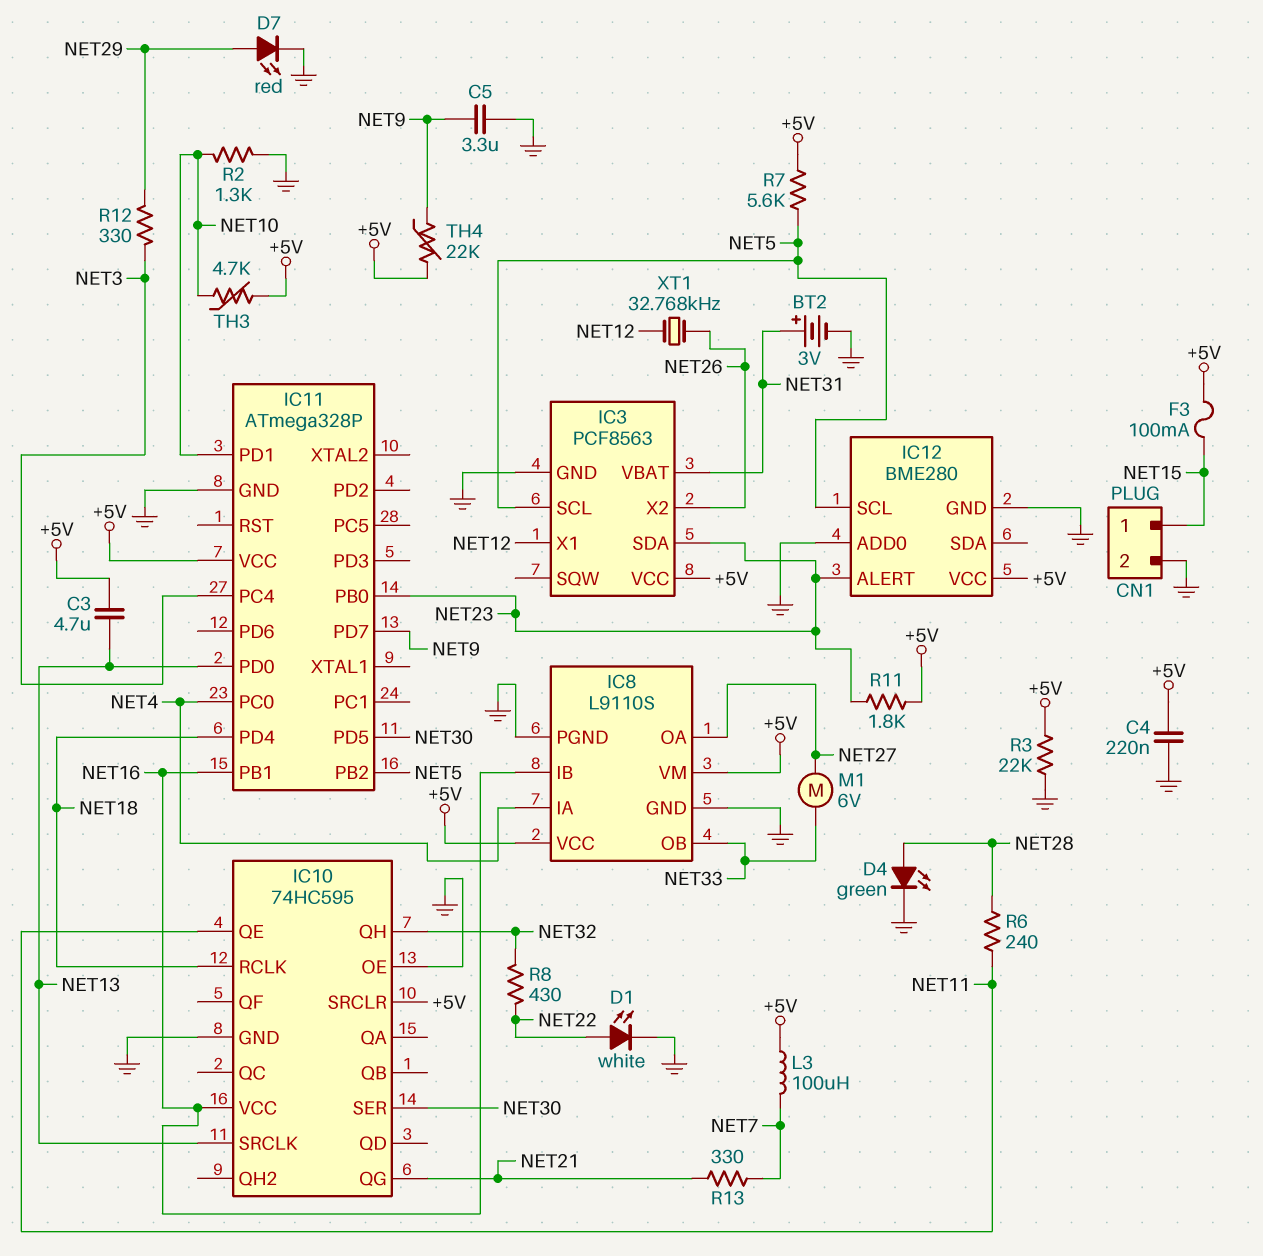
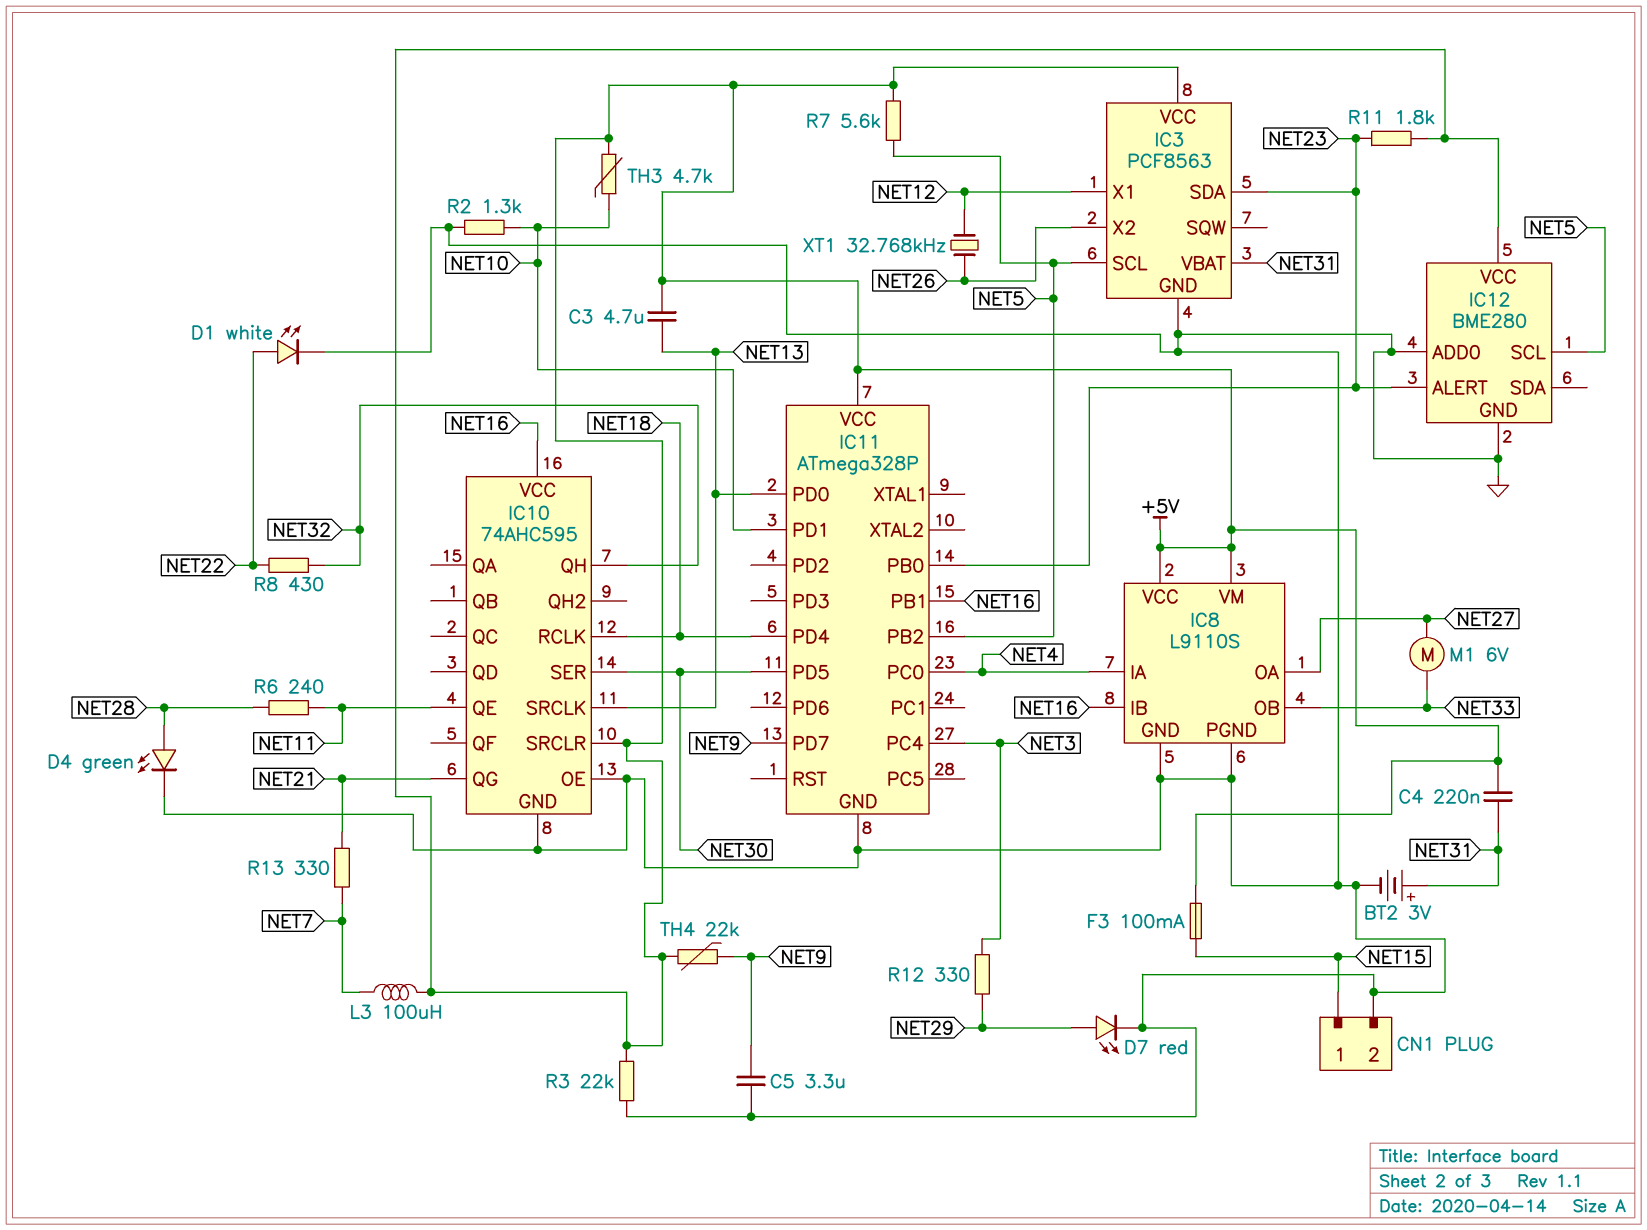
C4: 220nF (+5V, GND) -> 220nF (+5V, NET31)
IC10: 74HC595 -> 74AHC595

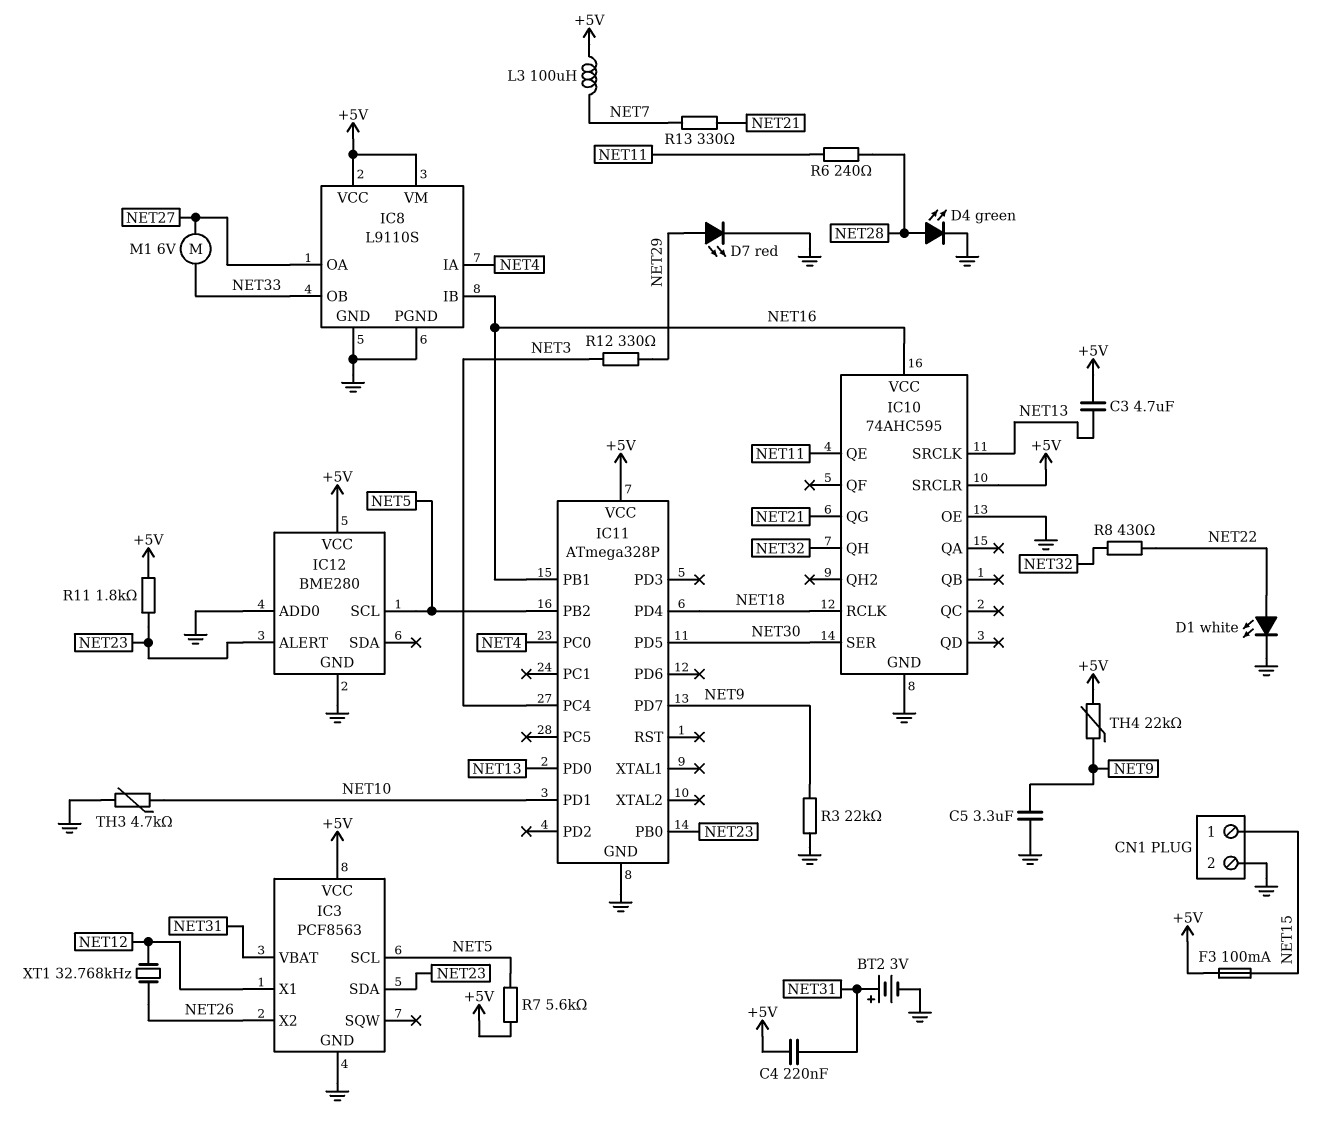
R2: 1.3k (GND, NET10) -> none
R3: 22k (+5V, GND) -> 22k (GND, NET9)
TH3: 4.7k (+5V, NET10) -> 4.7k (GND, NET10)

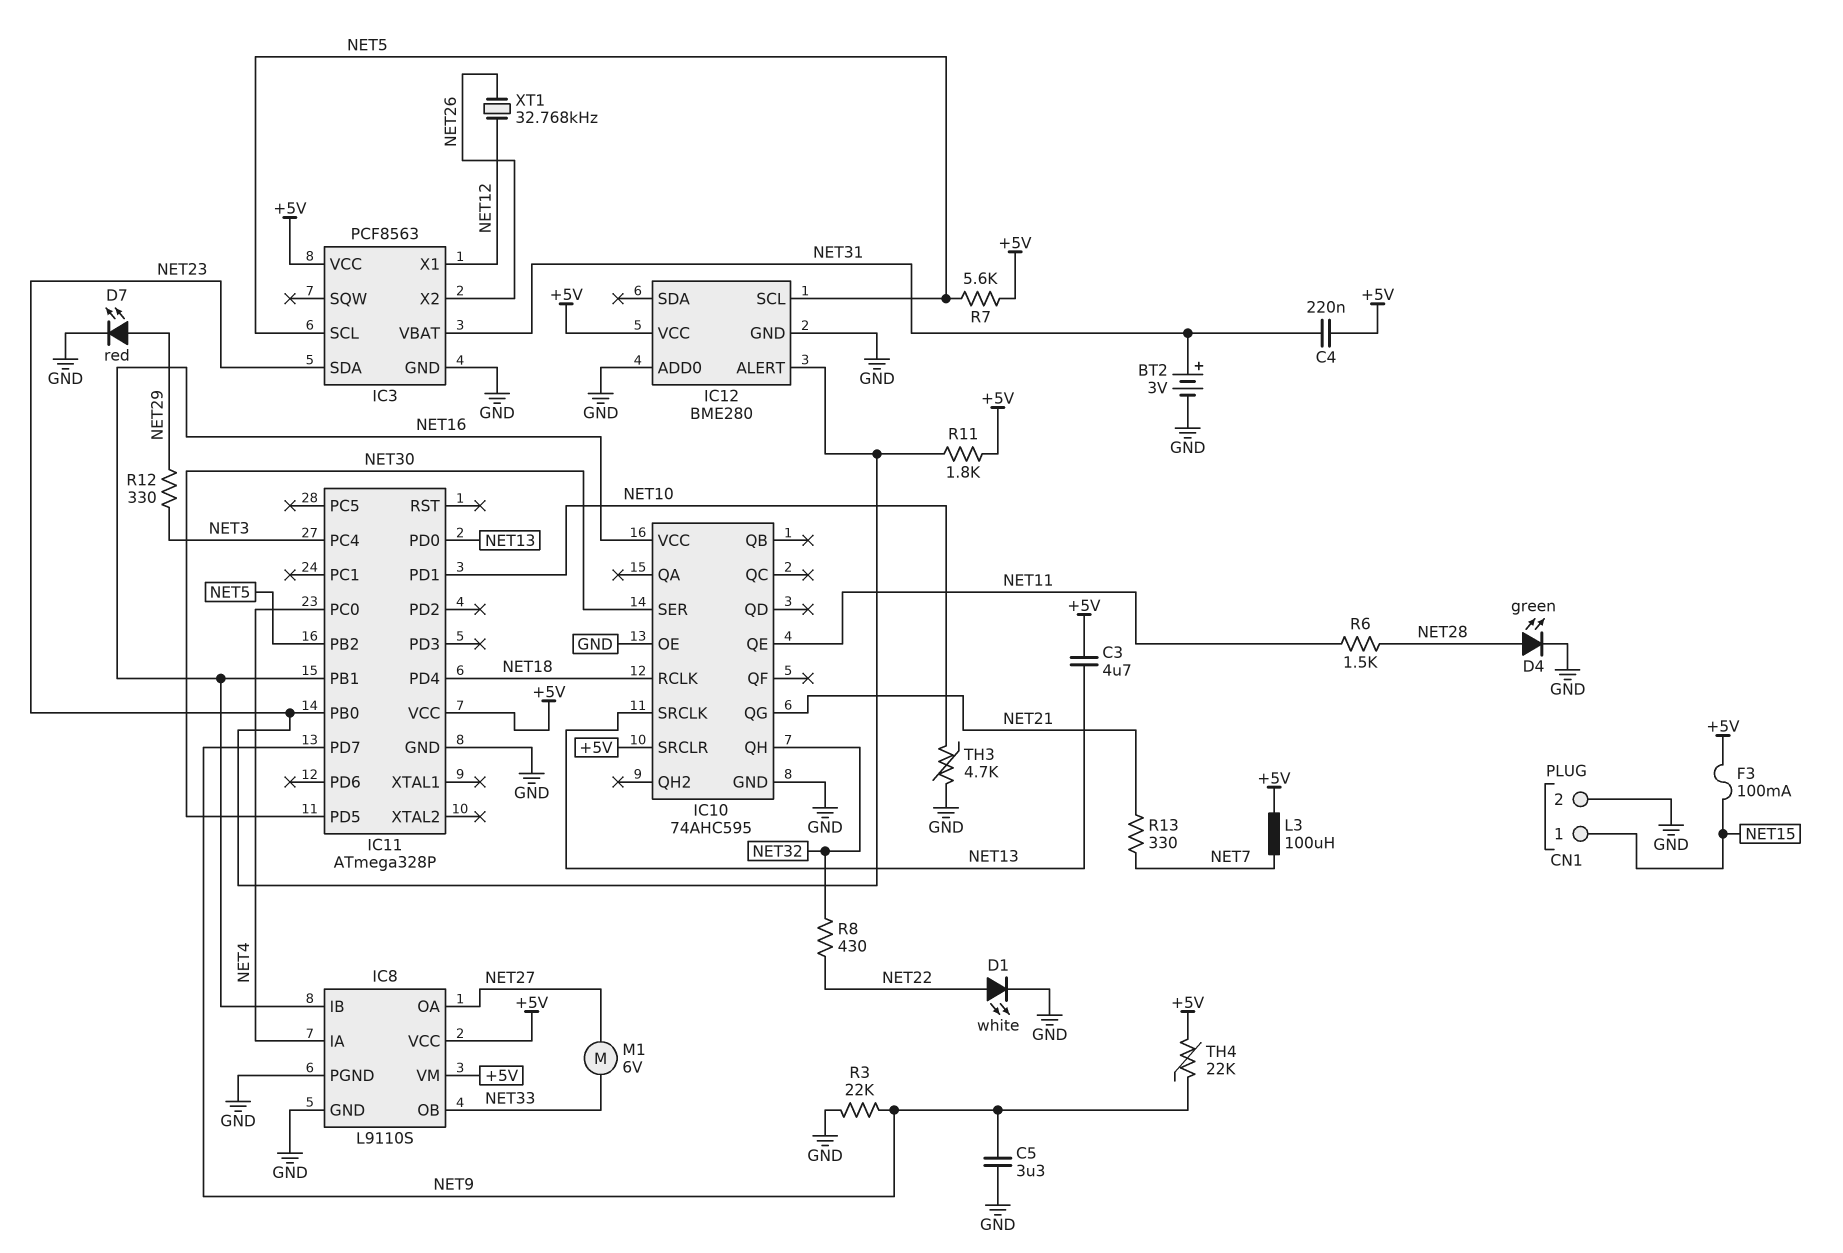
R6: 240 (NET11, NET28) -> 1.5k (NET11, NET28)

